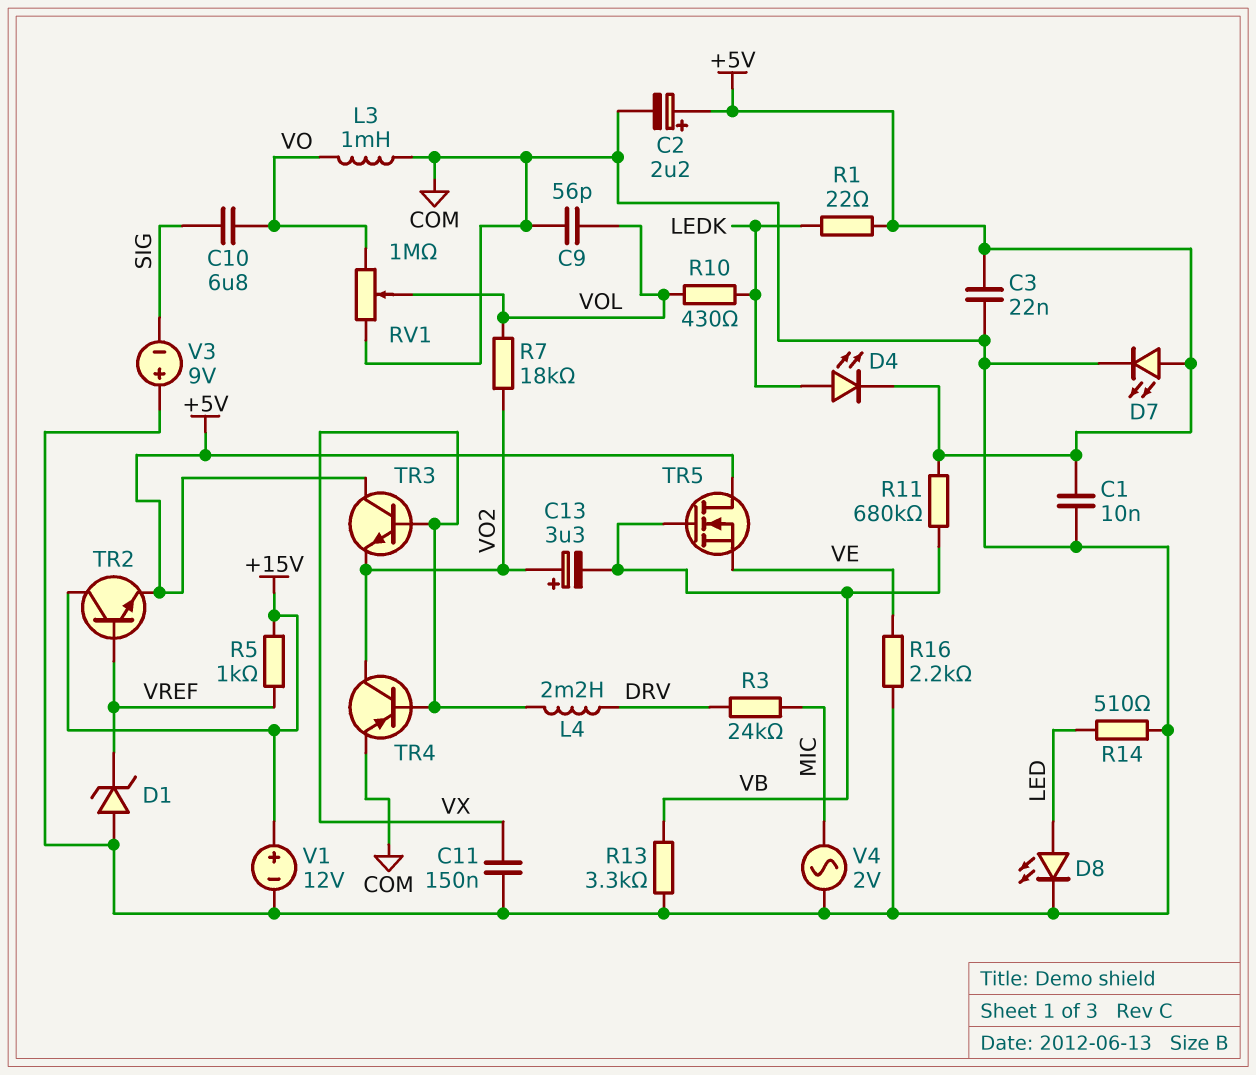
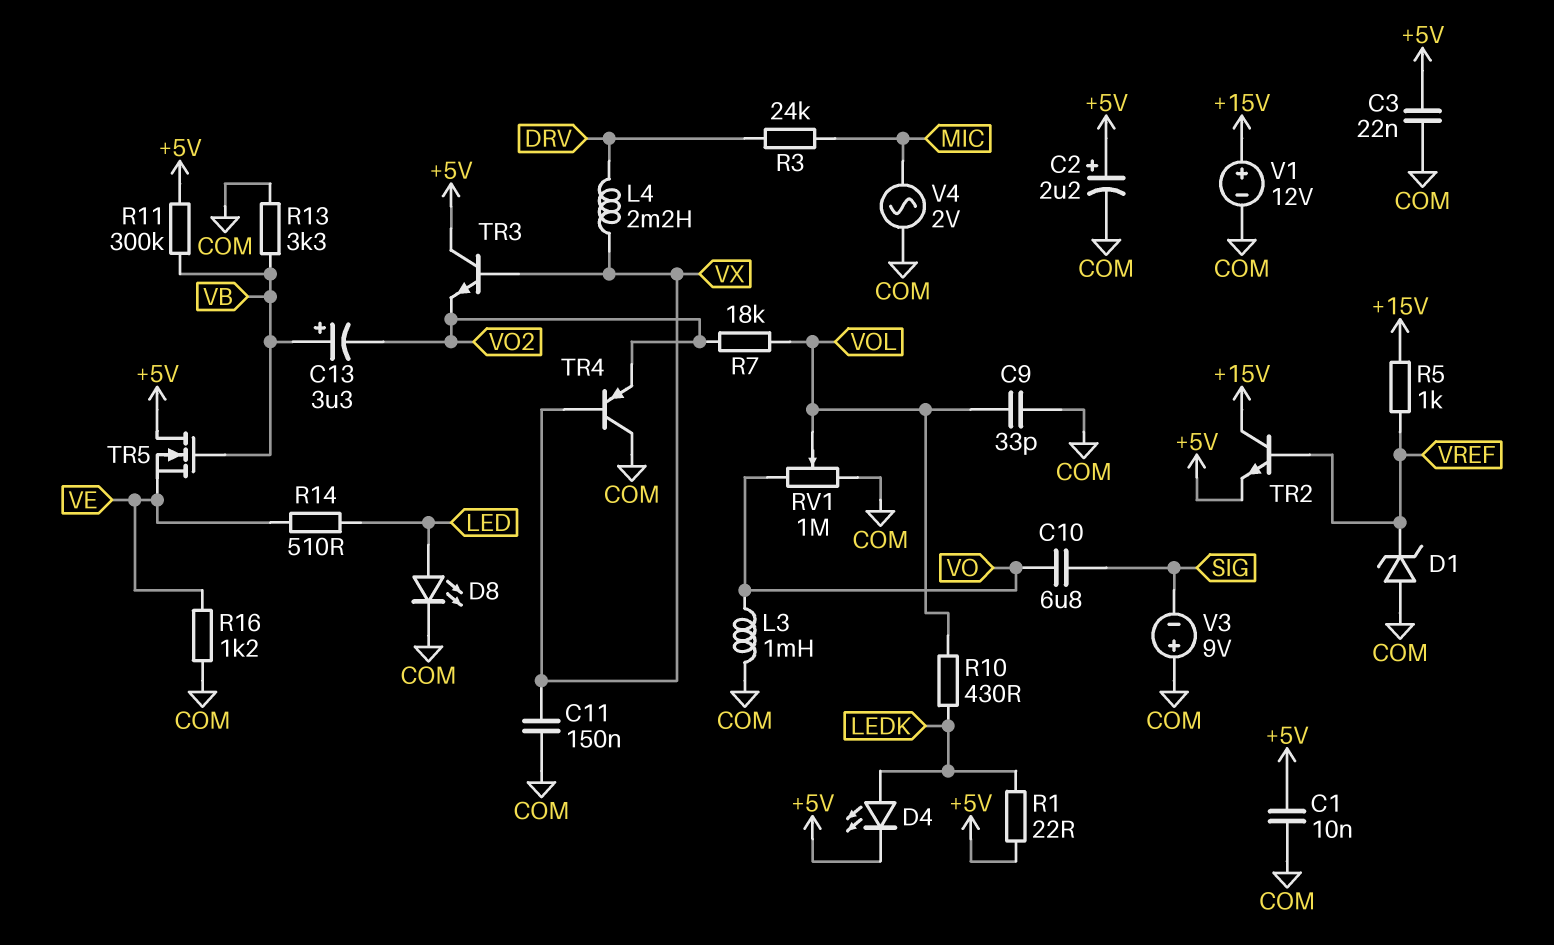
C9: 56pF (COM, VOL) -> 33pF (COM, VOL)
C13: 3.3uF (plus VO2, minus VB) -> 3.3uF (plus VB, minus VO2)
D7: LED (A +5V, K COM) -> none
R11: 680k (+5V, VB) -> 300k (+5V, VB)
R14: 510 (COM, LED) -> 510 (LED, VE)
R16: 2.2k (COM, VE) -> 1.2k (COM, VE)
TR4: PNP (B VX, C VO2, E COM) -> PNP (B VX, C COM, E VO2)

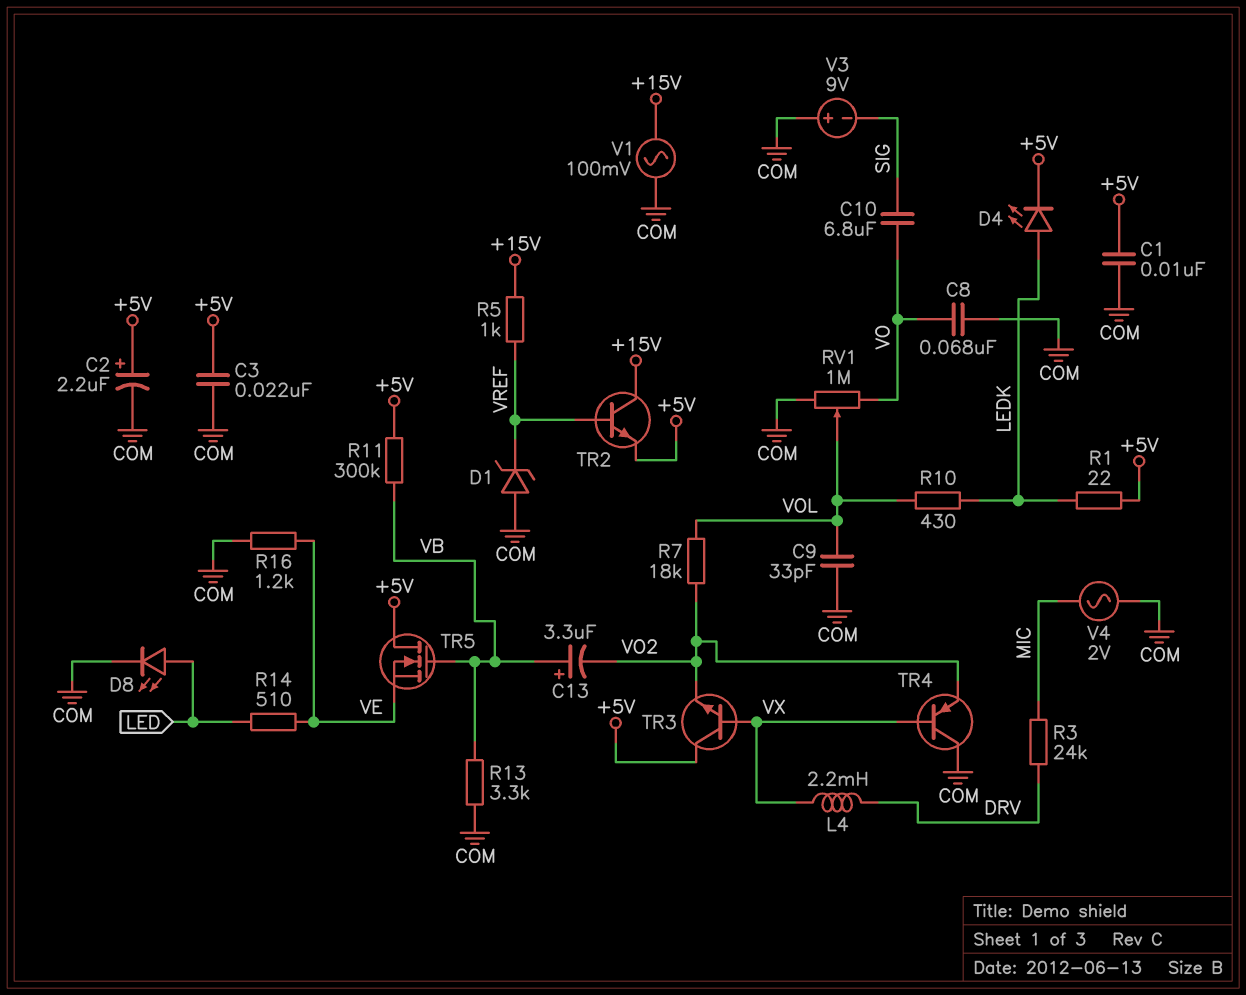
C8: none -> 68nF (COM, VO)
C11: 150nF (COM, VX) -> none
L3: 1mH (COM, VO) -> none
V1: 12V (plus +15V, minus COM) -> AC 100mV (+15V, COM)

